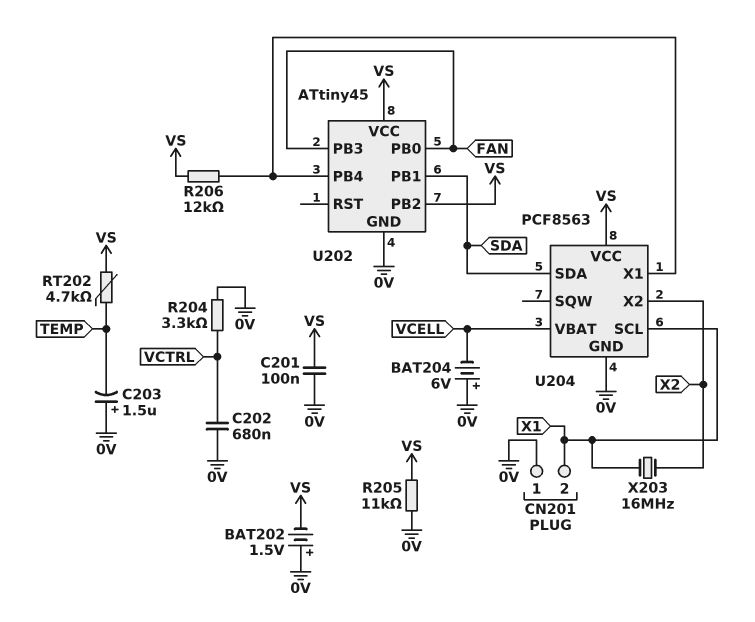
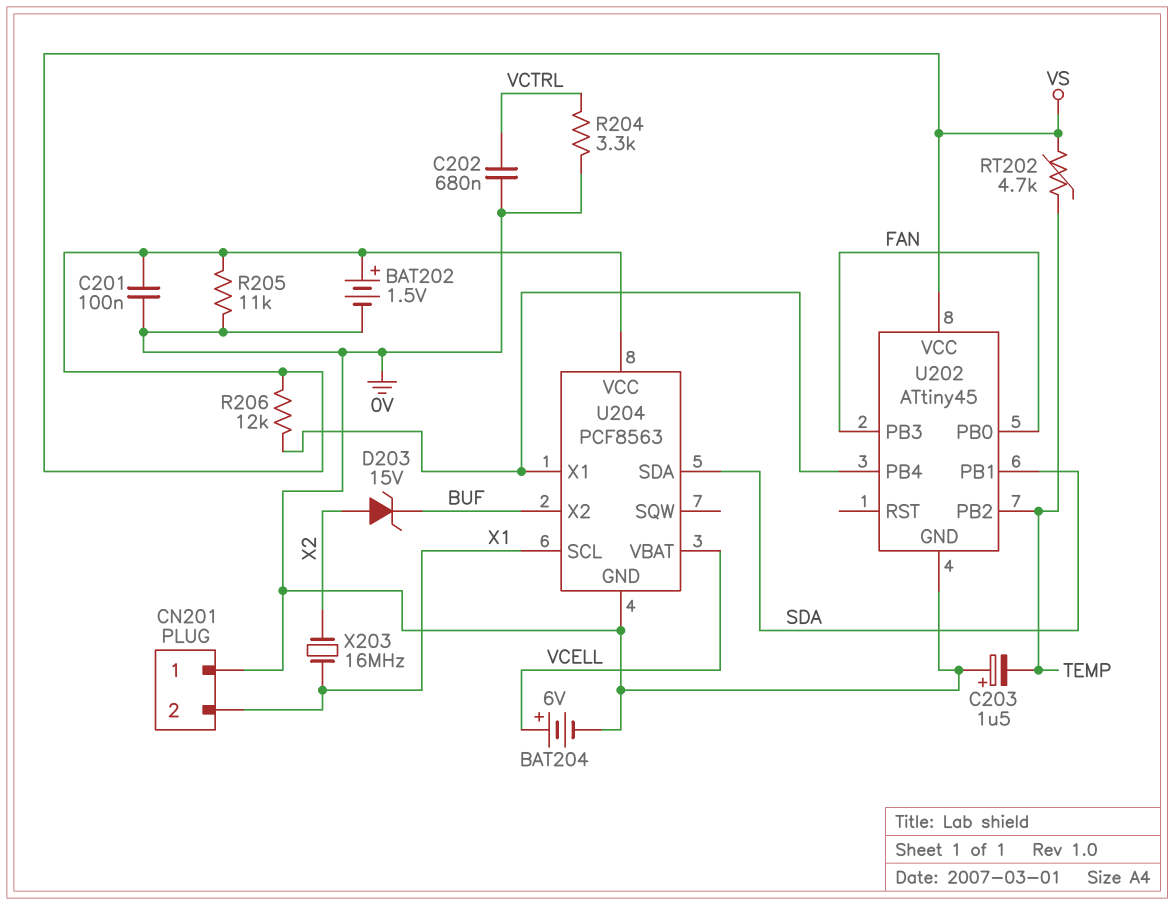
BAT202: 1.5V (plus 0V, minus VS) -> 1.5V (plus VS, minus 0V)
BAT204: 6V (plus 0V, minus VCELL) -> 6V (plus VCELL, minus 0V)
D203: none -> zener 15V (A X2, K BUF)
U202 pin PB2: VS -> TEMP
U204 pin X2: X2 -> BUF

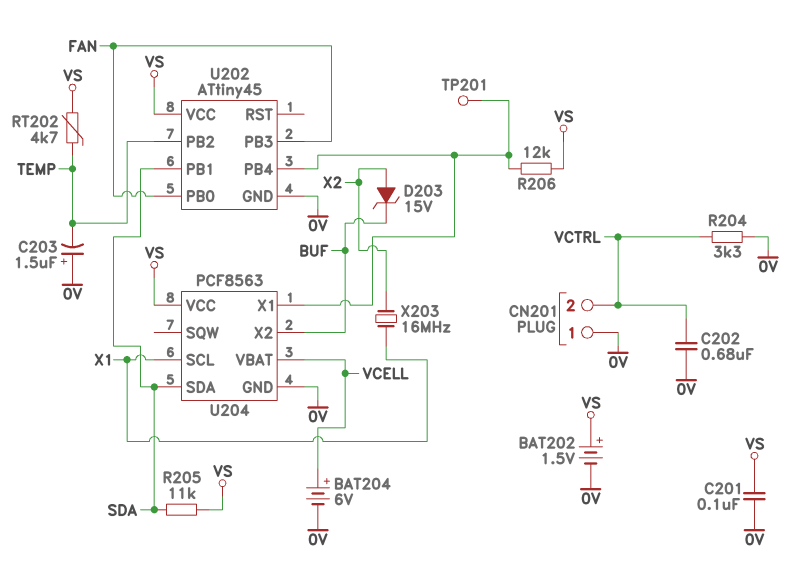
CN201 pin 2: X1 -> VCTRL
R205: 11k (0V, VS) -> 11k (SDA, VS)
TP201: none -> test point (U202/PB4)

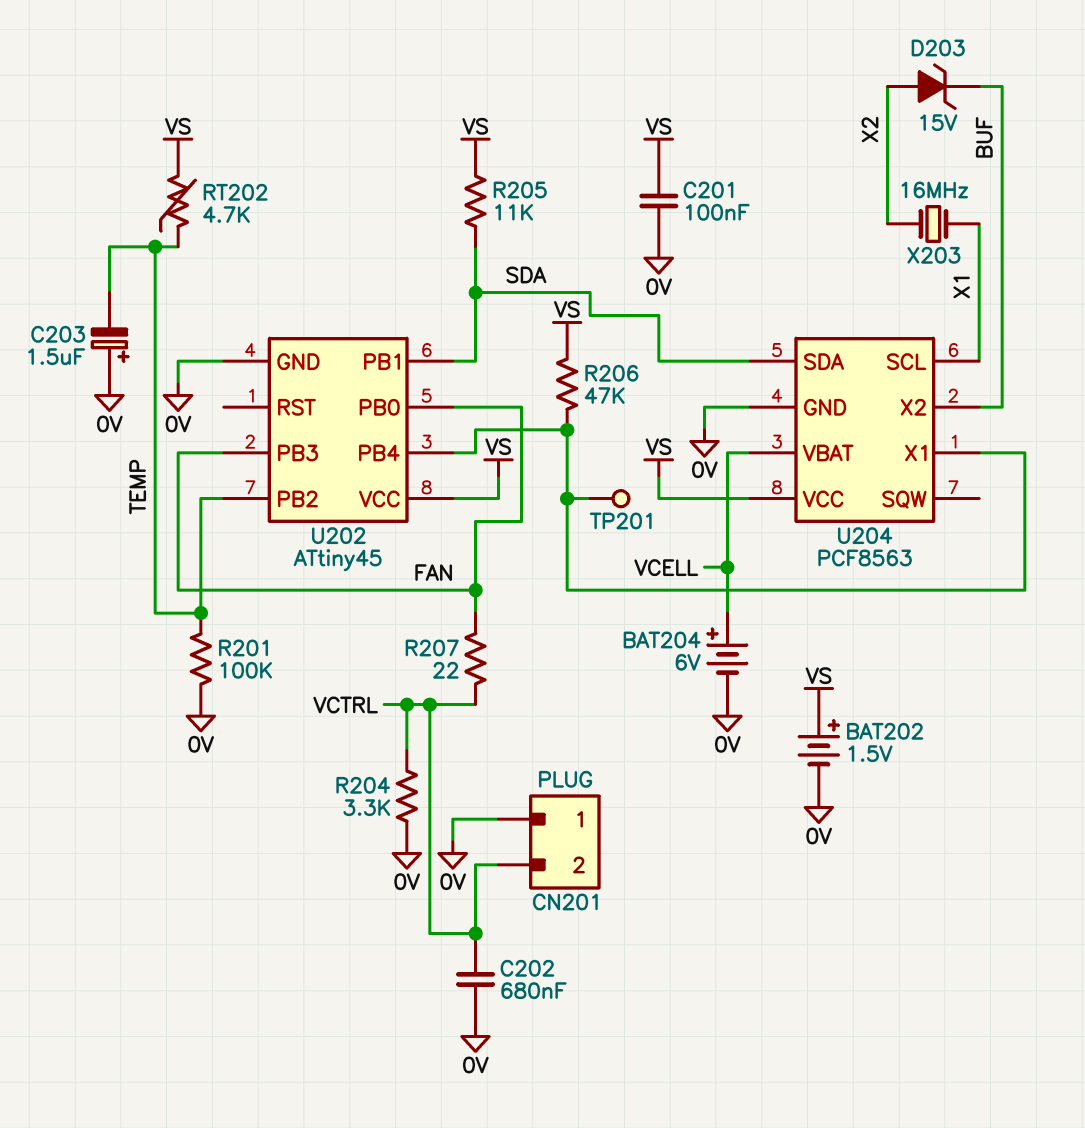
R201: none -> 100k (0V, TEMP)
R206: 12k (U202/PB4, VS) -> 47k (U202/PB4, VS)
R207: none -> 22 (FAN, VCTRL)

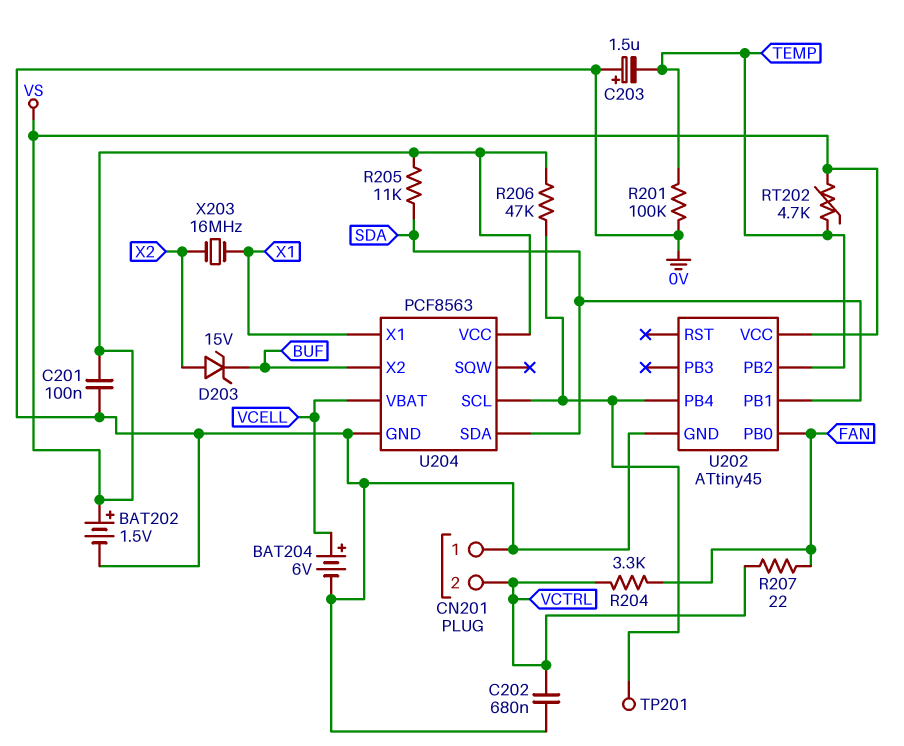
R204: 3.3k (0V, VCTRL) -> 3.3k (FAN, VCTRL)
U202 pin PB3: FAN -> none
U204 pin SCL: X1 -> U202/PB4
U204 pin X1: U202/PB4 -> X1

